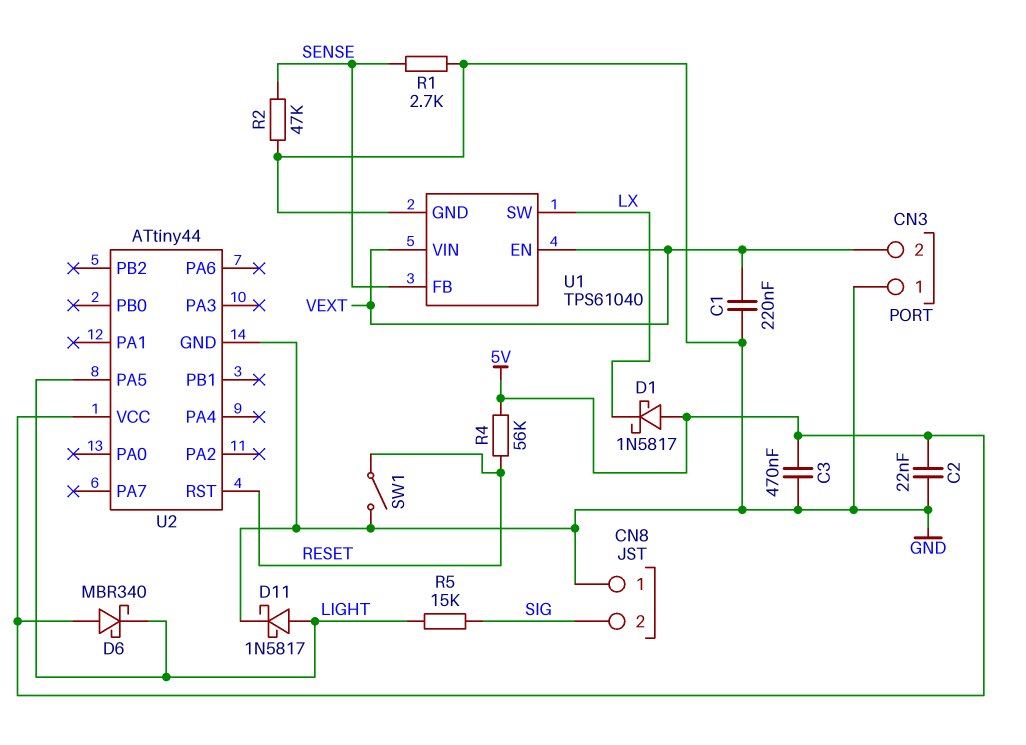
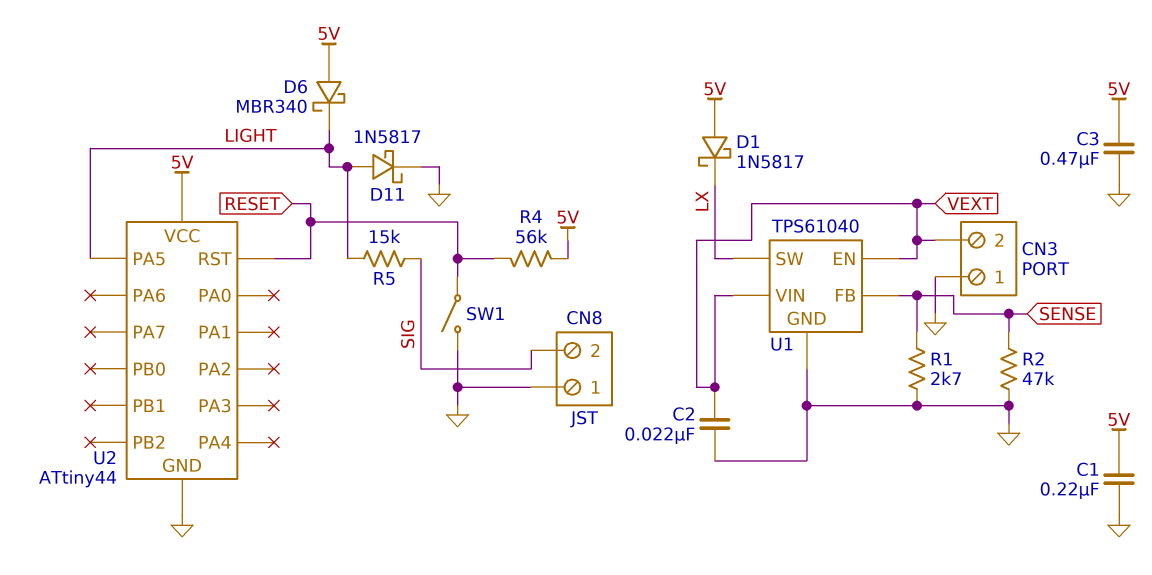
C1: 220nF (GND, VEXT) -> 220nF (5V, GND)
C2: 22nF (5V, GND) -> 22nF (GND, VEXT)

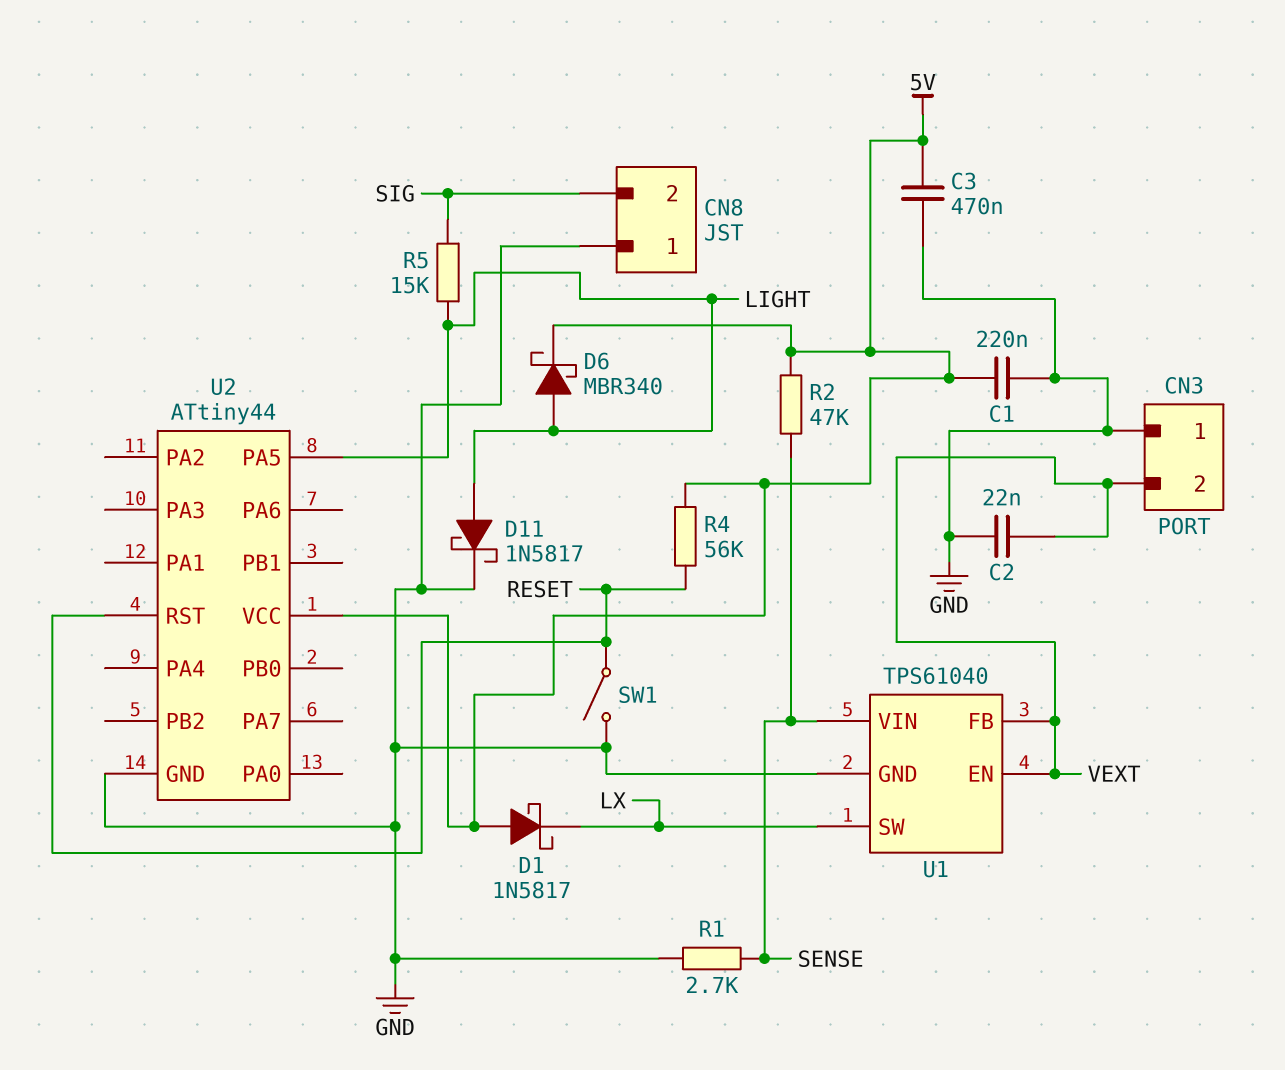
D6: schottky MBR340 (A 5V, K LIGHT) -> schottky MBR340 (A LIGHT, K 5V)
R2: 47k (GND, SENSE) -> 47k (5V, SENSE)
U1 pin FB: SENSE -> VEXT
U1 pin VIN: VEXT -> SENSE

